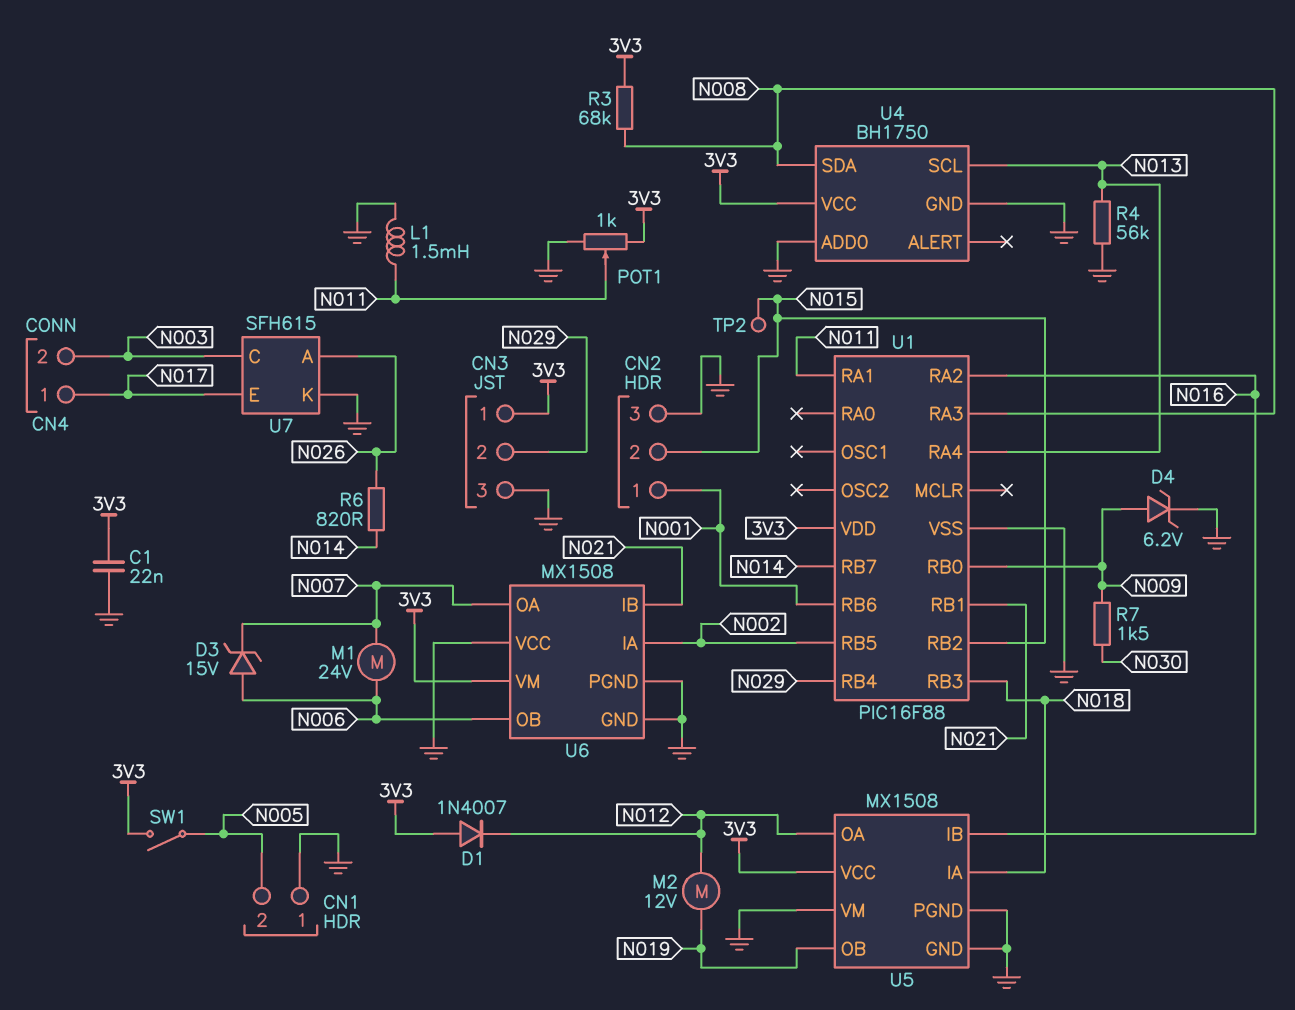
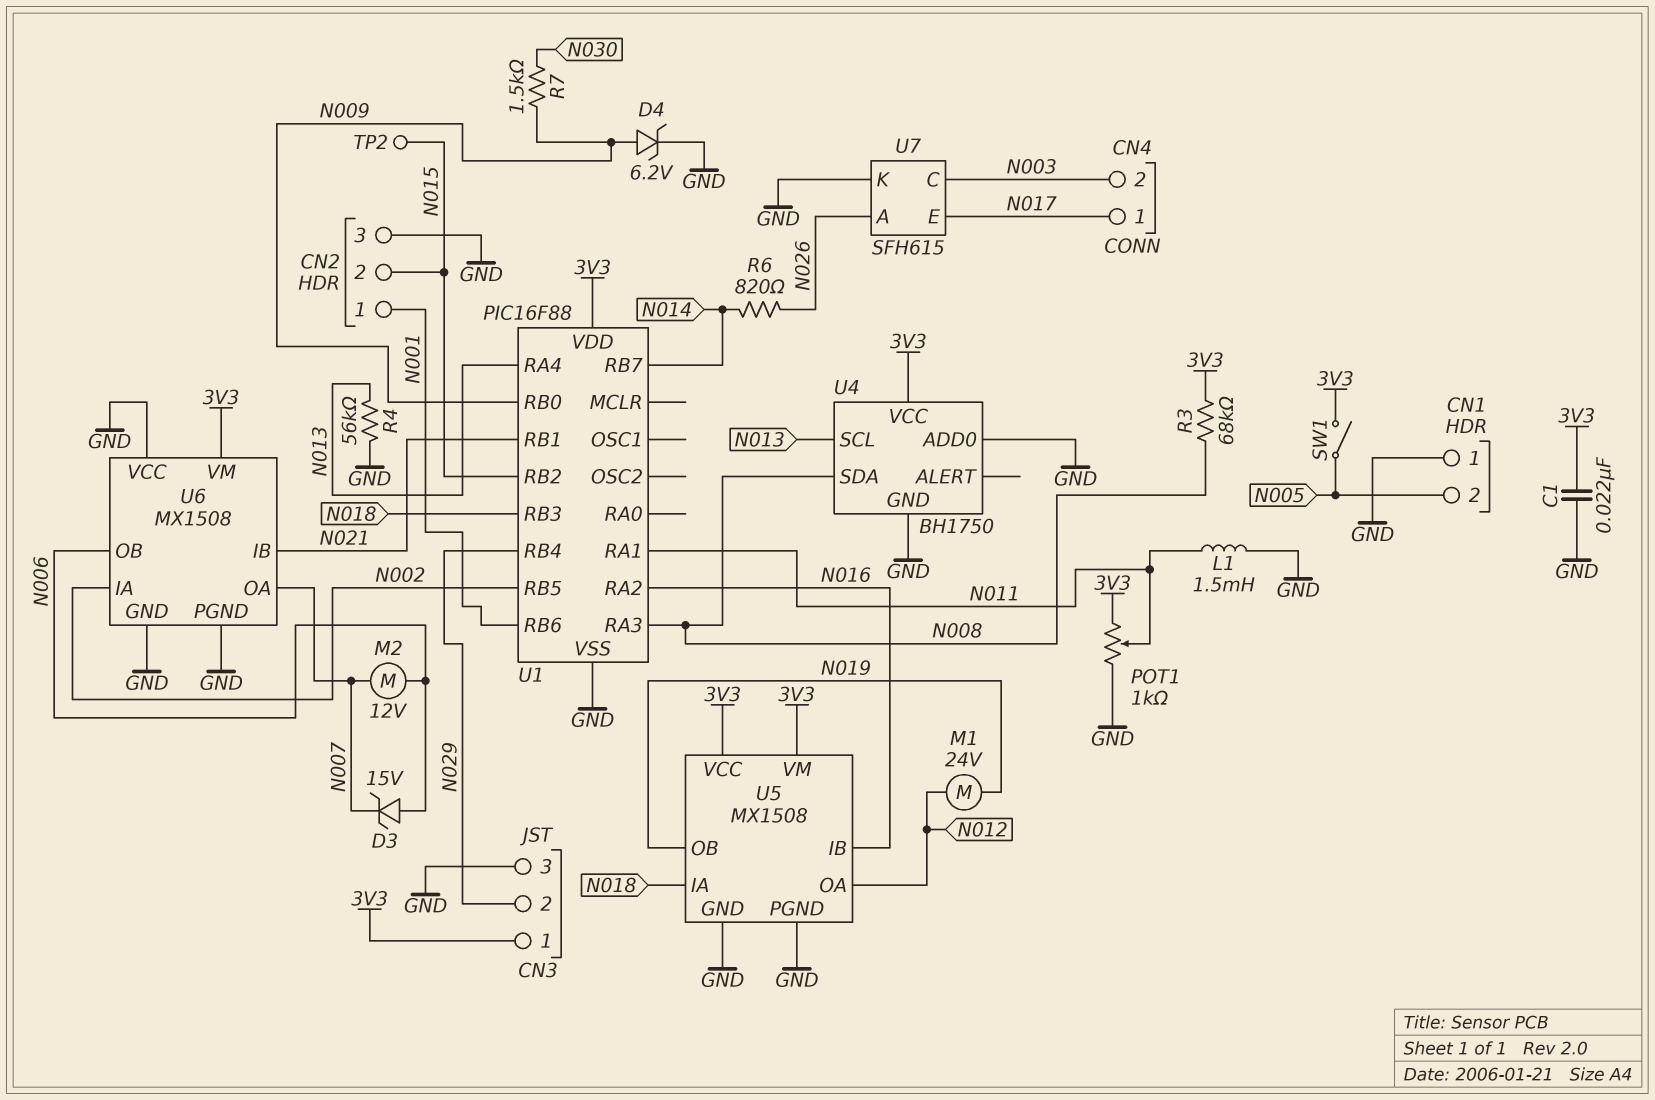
D1: diode 1N4007 (A 3V3, K N012) -> none
M1: motor 24V (N006, N007) -> motor 24V (N012, N019)
M2: motor 12V (N012, N019) -> motor 12V (N006, N007)
U5 pin VM: GND -> 3V3

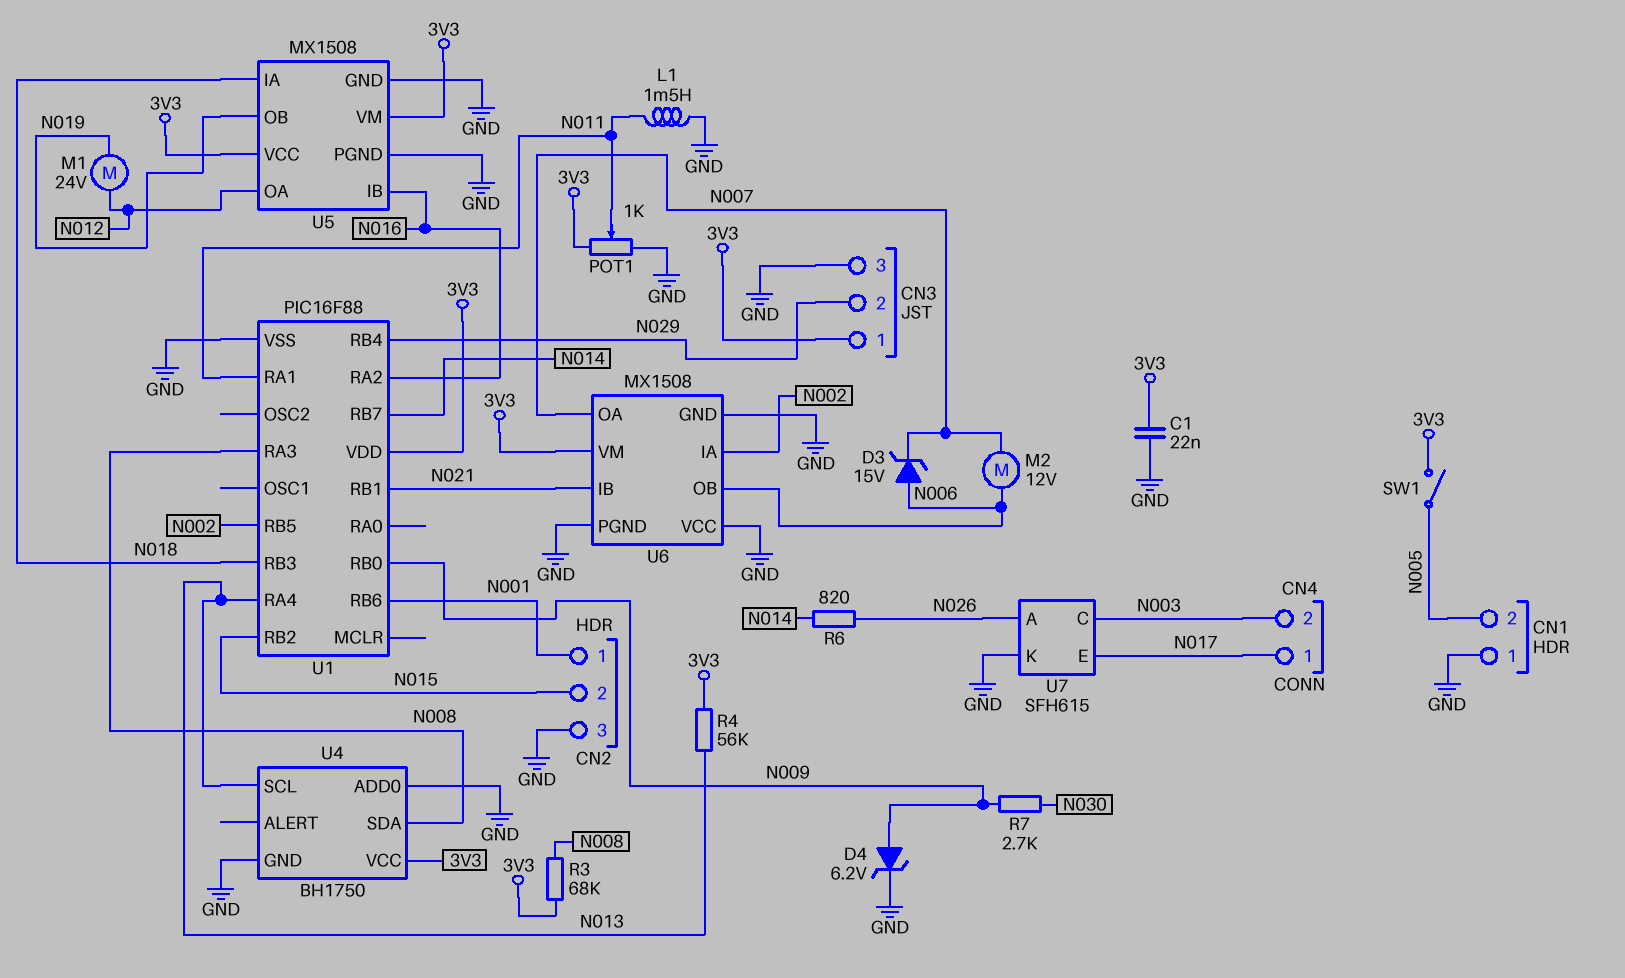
R4: 56k (GND, N013) -> 56k (3V3, N013)
R7: 1.5k (N009, N030) -> 2.7k (N009, N030)
TP2: test point (N015) -> none

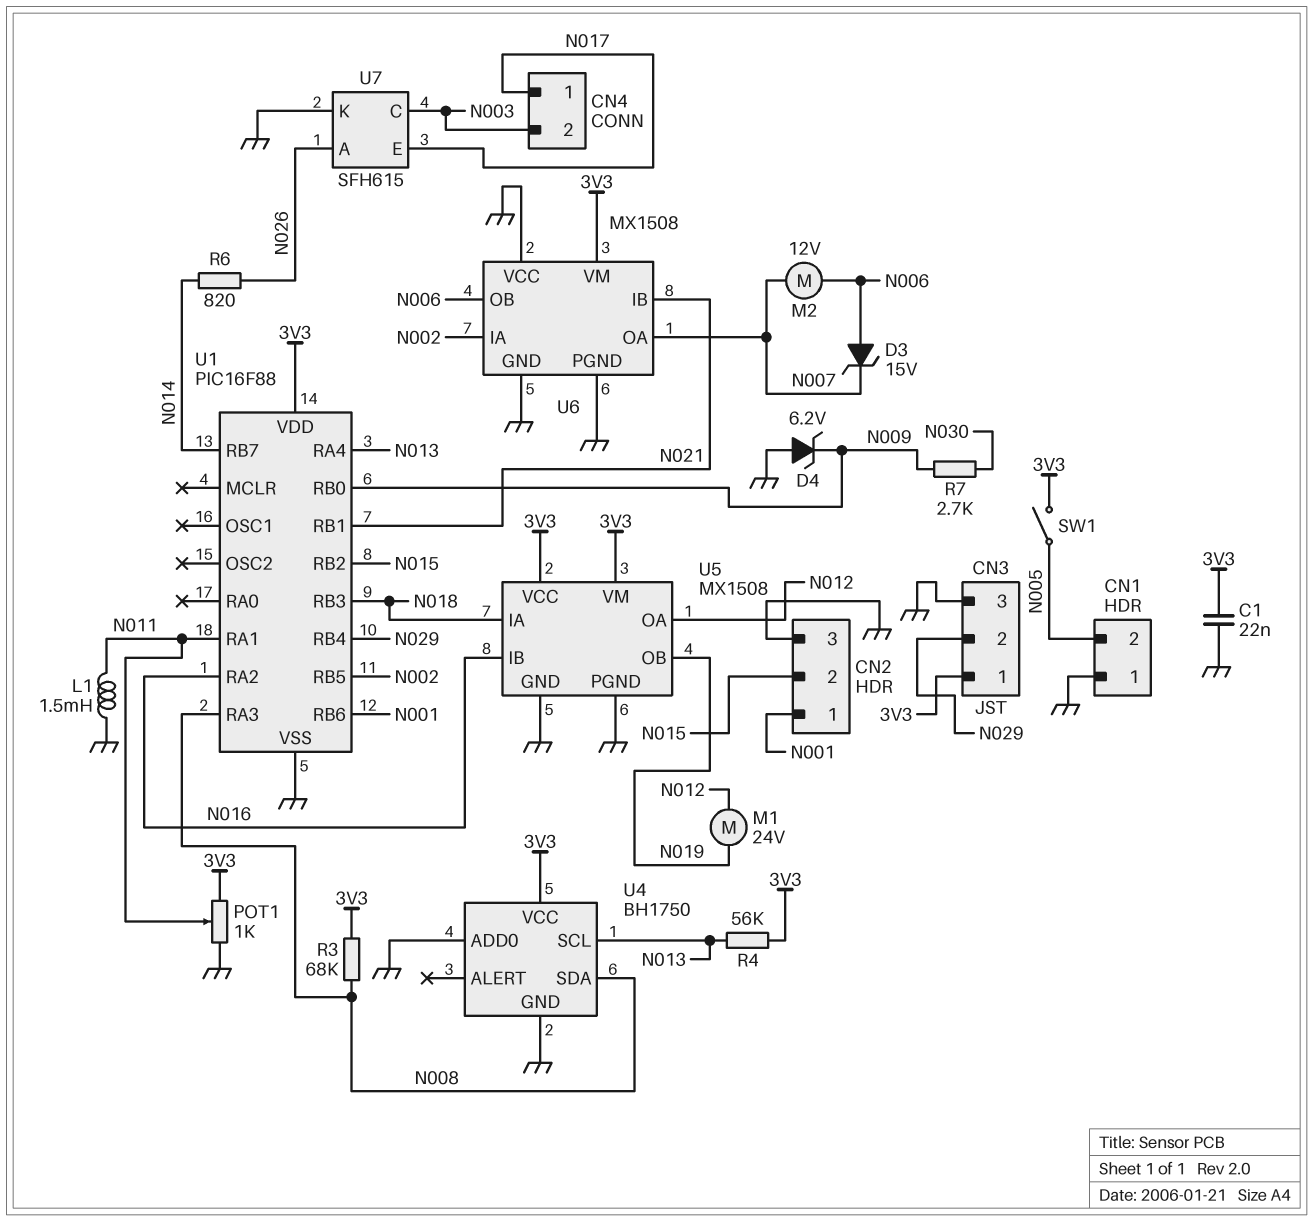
D4: zener 6.2V (A N009, K GND) -> zener 6.2V (A GND, K N009)

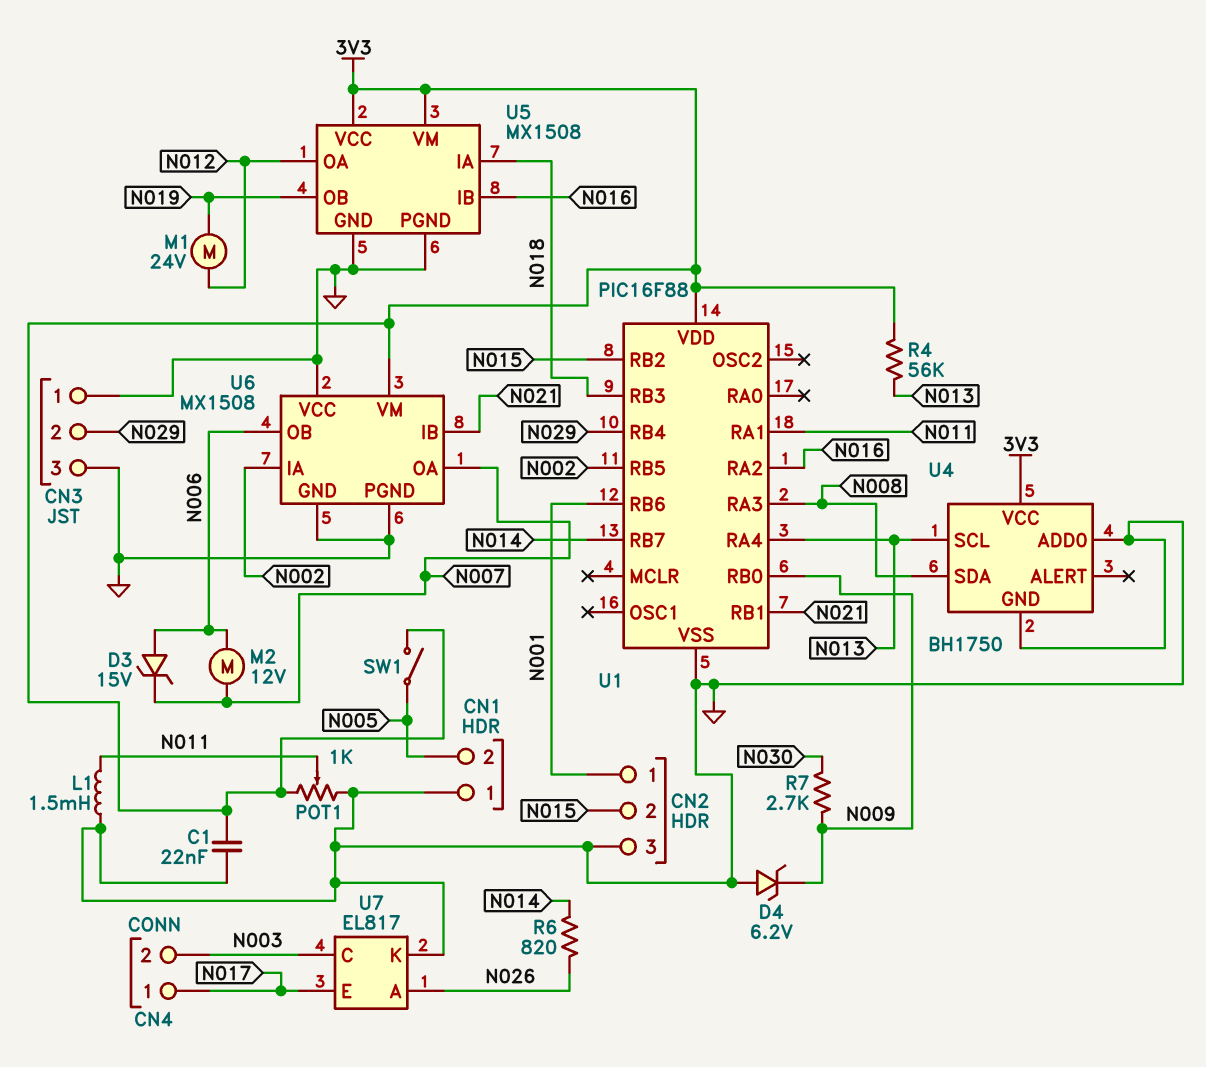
CN3 pin 1: 3V3 -> GND
R3: 68k (3V3, N008) -> none
U7: SFH615 -> EL817

